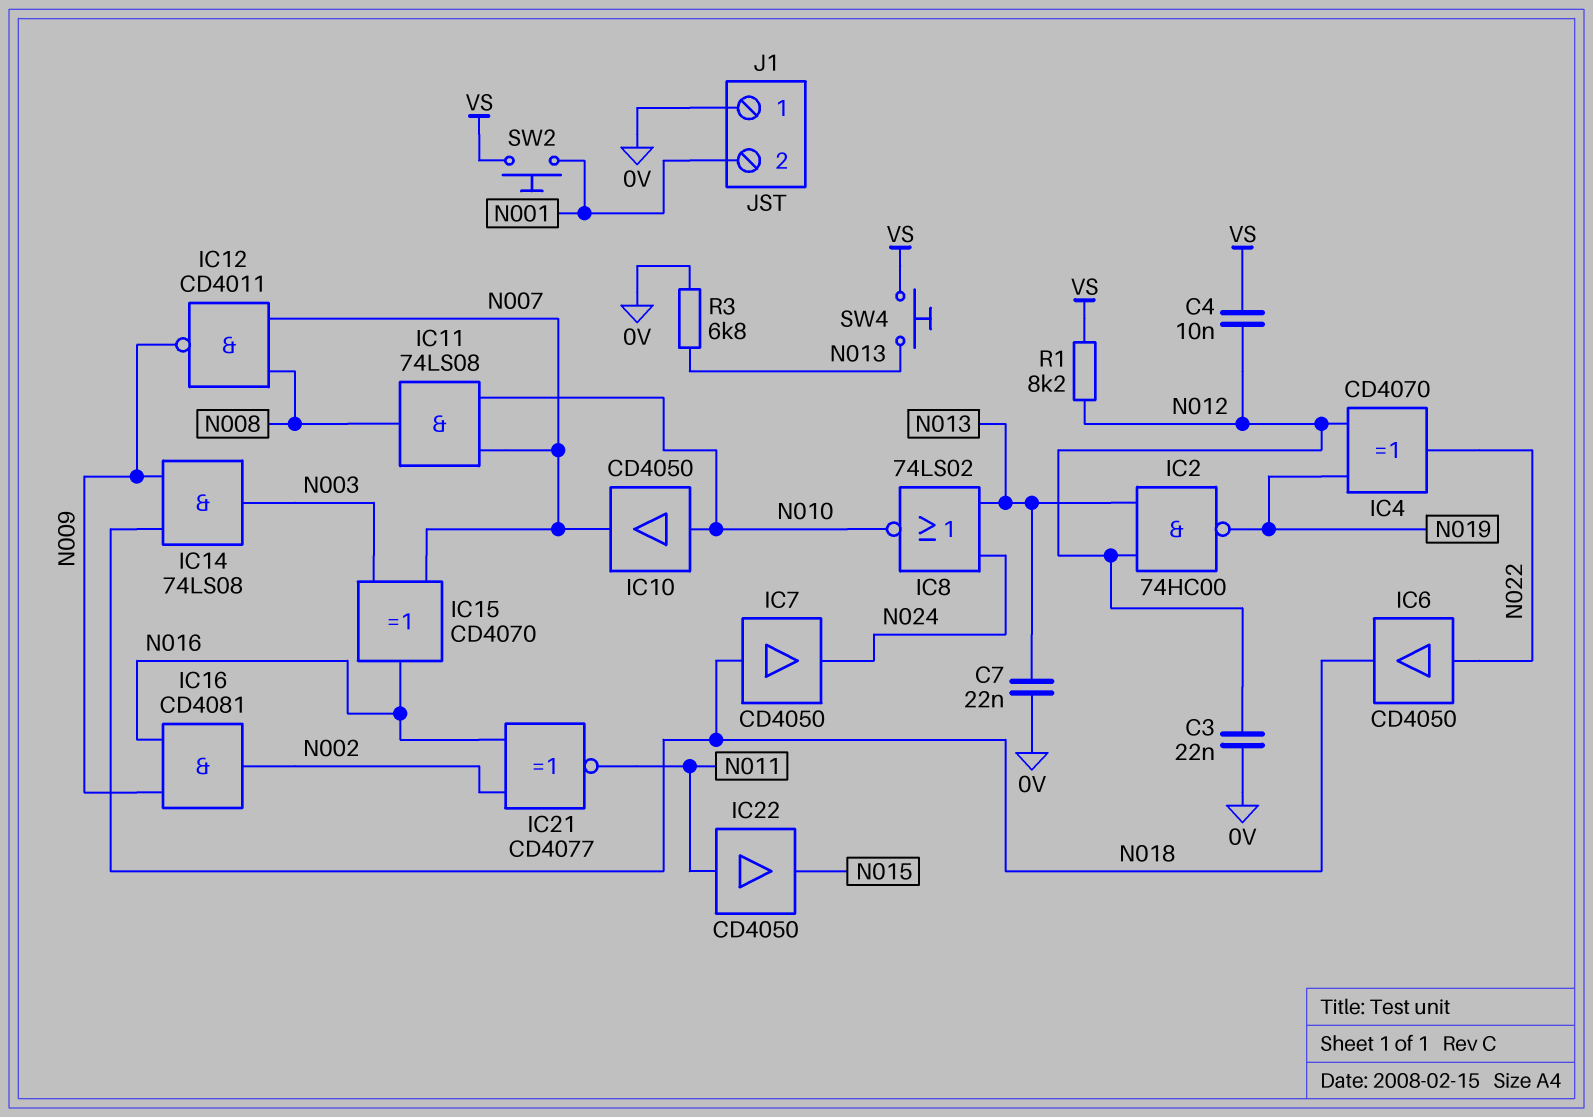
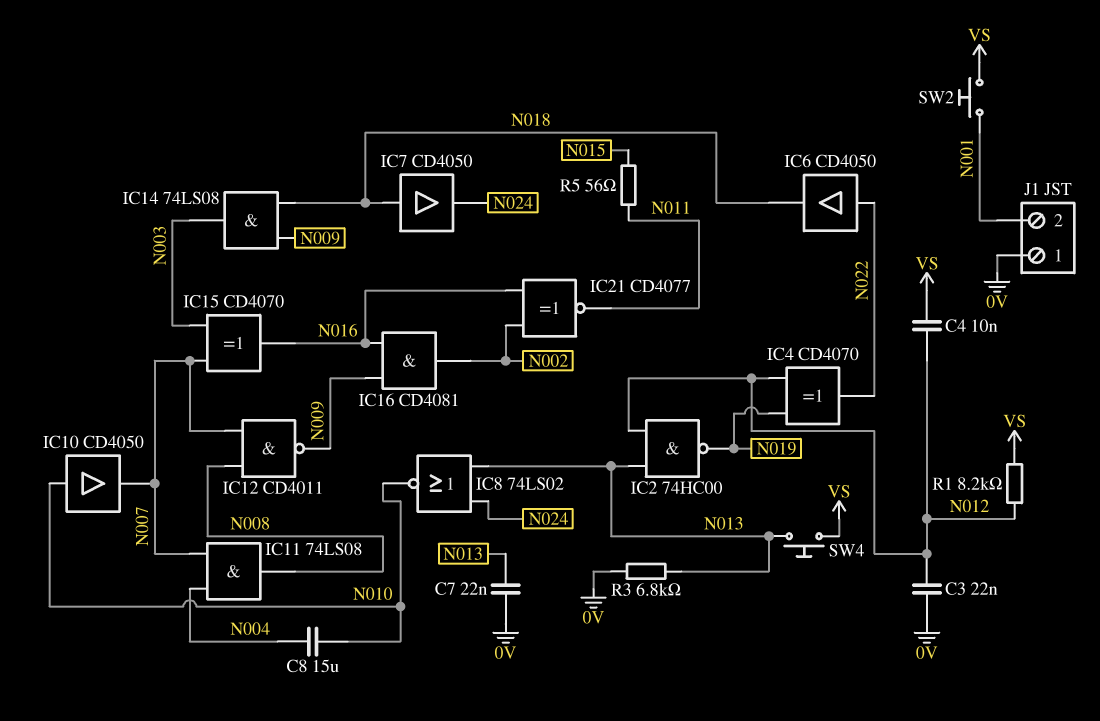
C8: none -> 15uF (N004, N010)
IC11: AND 74LS08 (in N007, in N010, out N008) -> AND 74LS08 (in N004, in N007, out N008)
IC22: buffer CD4050 (in N011, out N015) -> none
R5: none -> 56 (N011, N015)

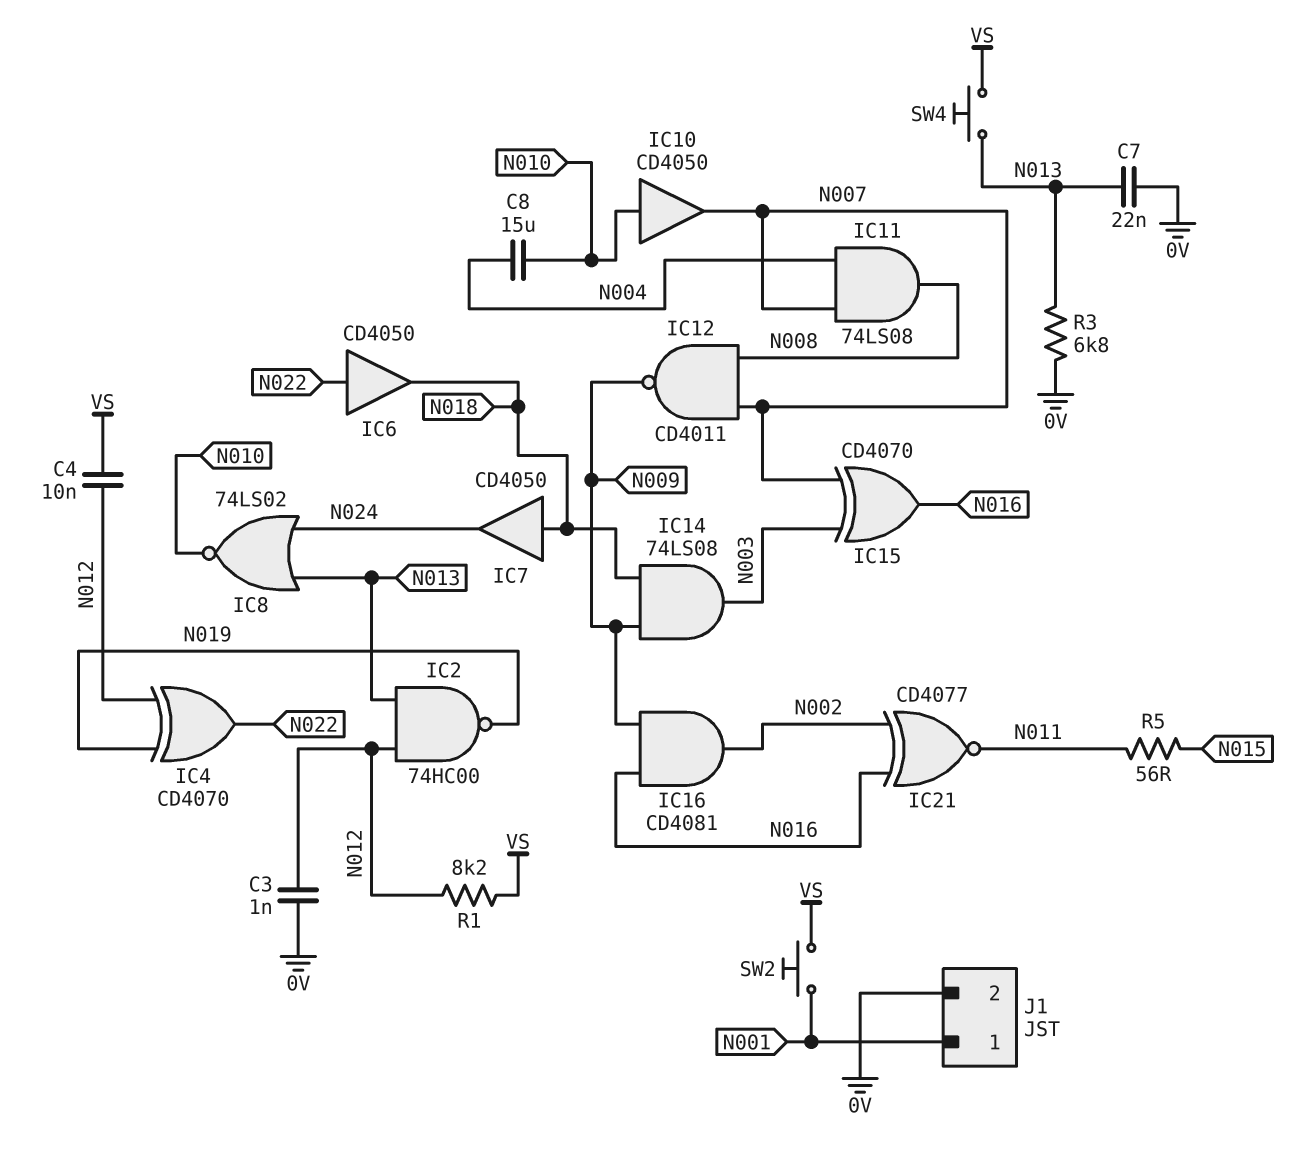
C3: 22nF (0V, N012) -> 1nF (0V, N012)
J1 pin 1: 0V -> N001
J1 pin 2: N001 -> 0V

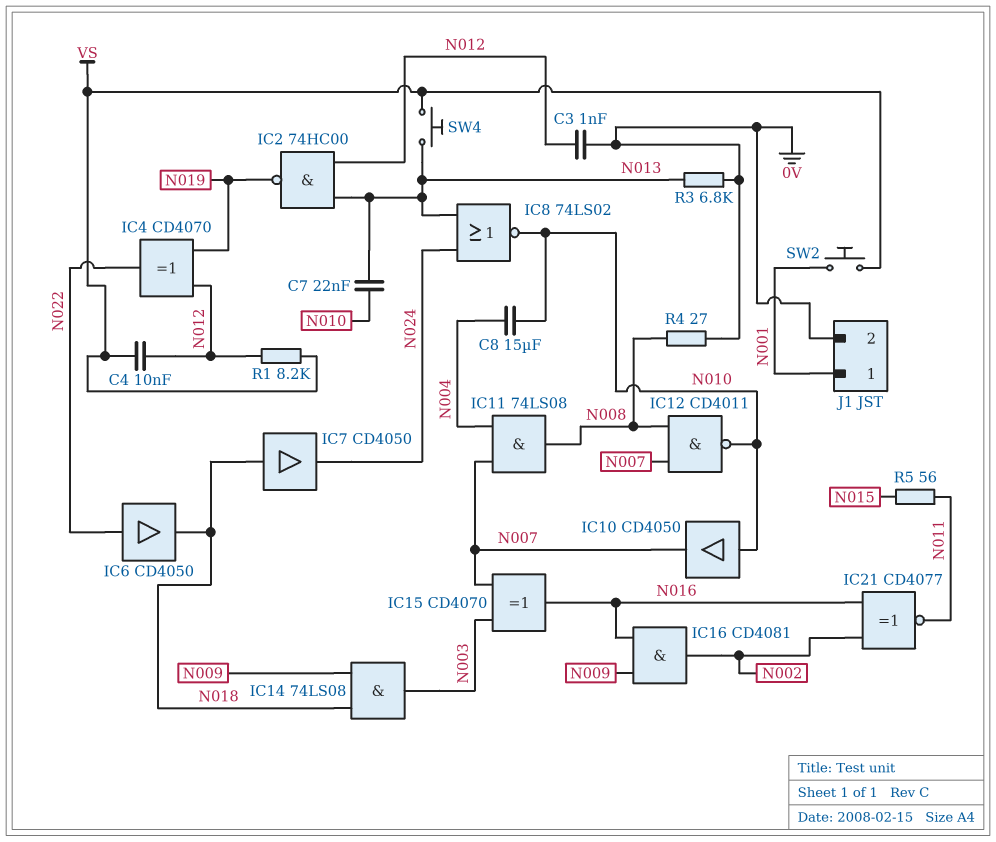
C7: 22nF (0V, N013) -> 22nF (N010, N013)
IC12: NAND CD4011 (in N007, in N008, out N009) -> NAND CD4011 (in N007, in N008, out N010)
R4: none -> 27 (0V, N008)

